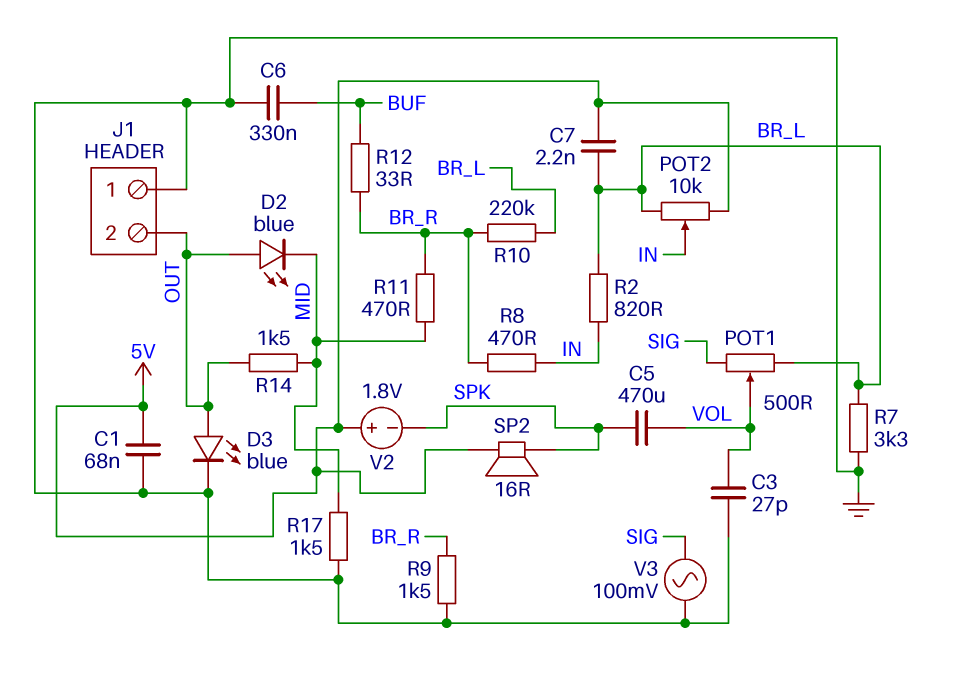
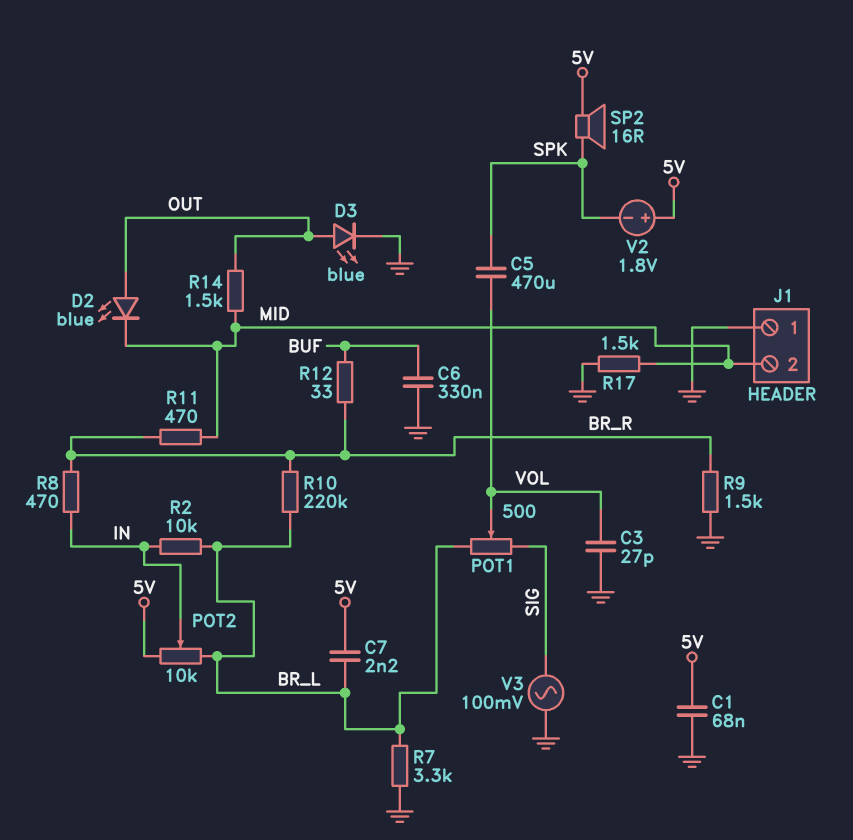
J1 pin 2: OUT -> MID
R2: 820 (BR_L, IN) -> 10k (BR_L, IN)

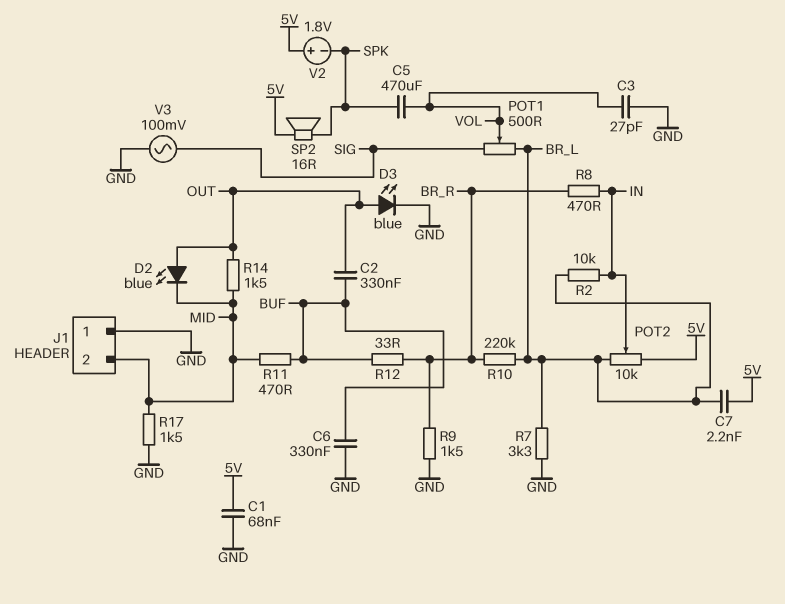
C2: none -> 330nF (BUF, OUT)
R11: 470 (BR_R, MID) -> 470 (BUF, MID)

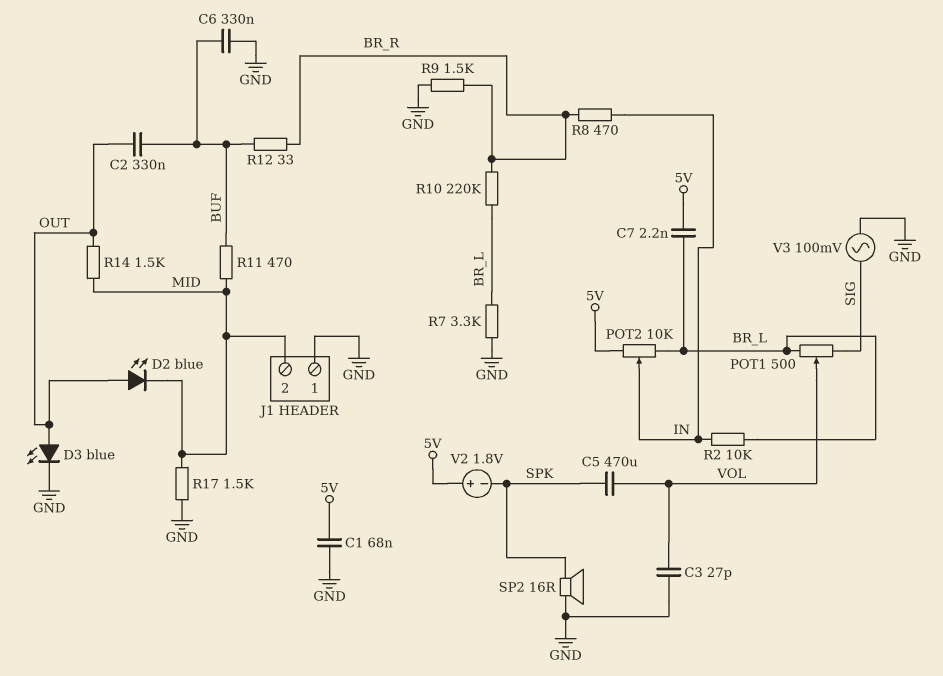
SP2: speaker 16R (5V, SPK) -> speaker 16R (GND, SPK)

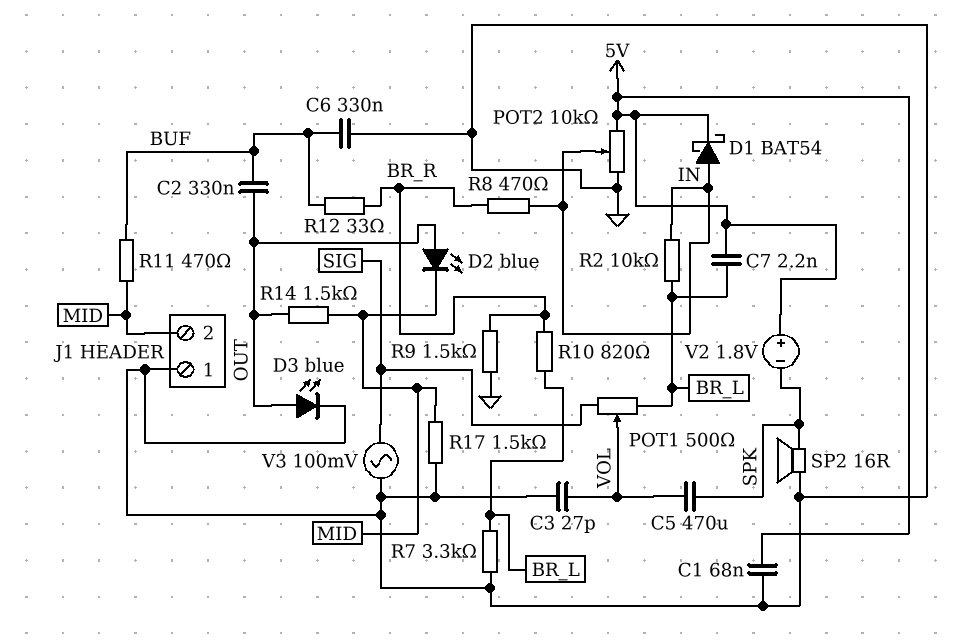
D1: none -> schottky BAT54 (A IN, K 5V)
POT2: 10k (5V, BR_L, wiper IN) -> 10k (5V, GND, wiper IN)
R10: 220k (BR_L, BR_R) -> 820 (BR_L, BR_R)

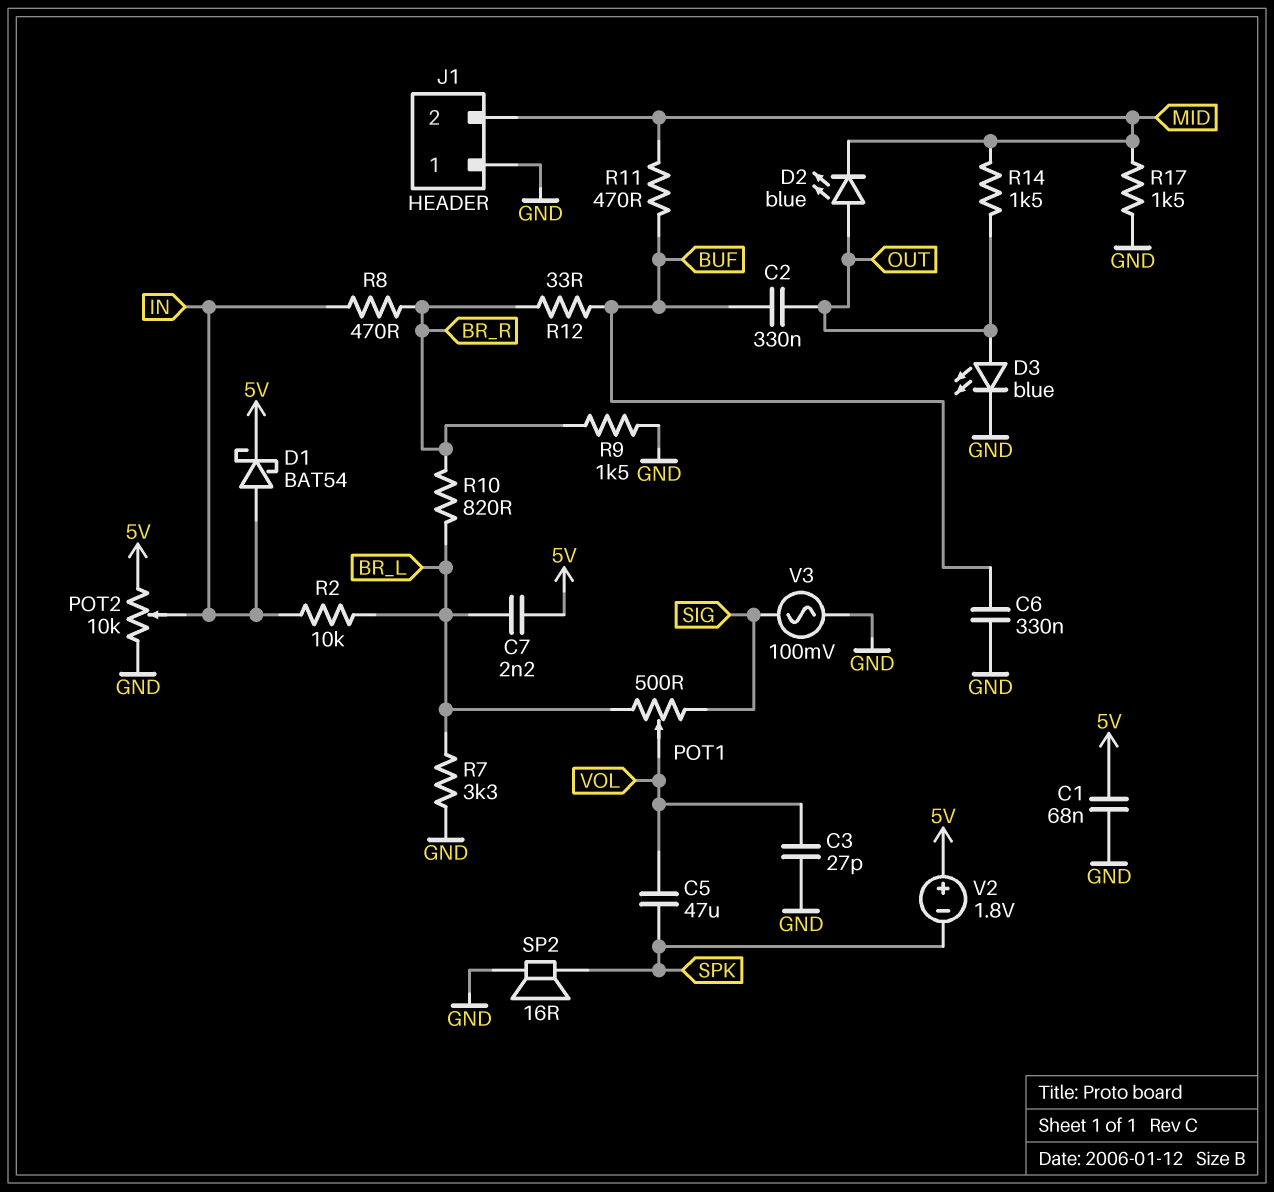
C5: 470uF (SPK, VOL) -> 47uF (SPK, VOL)

